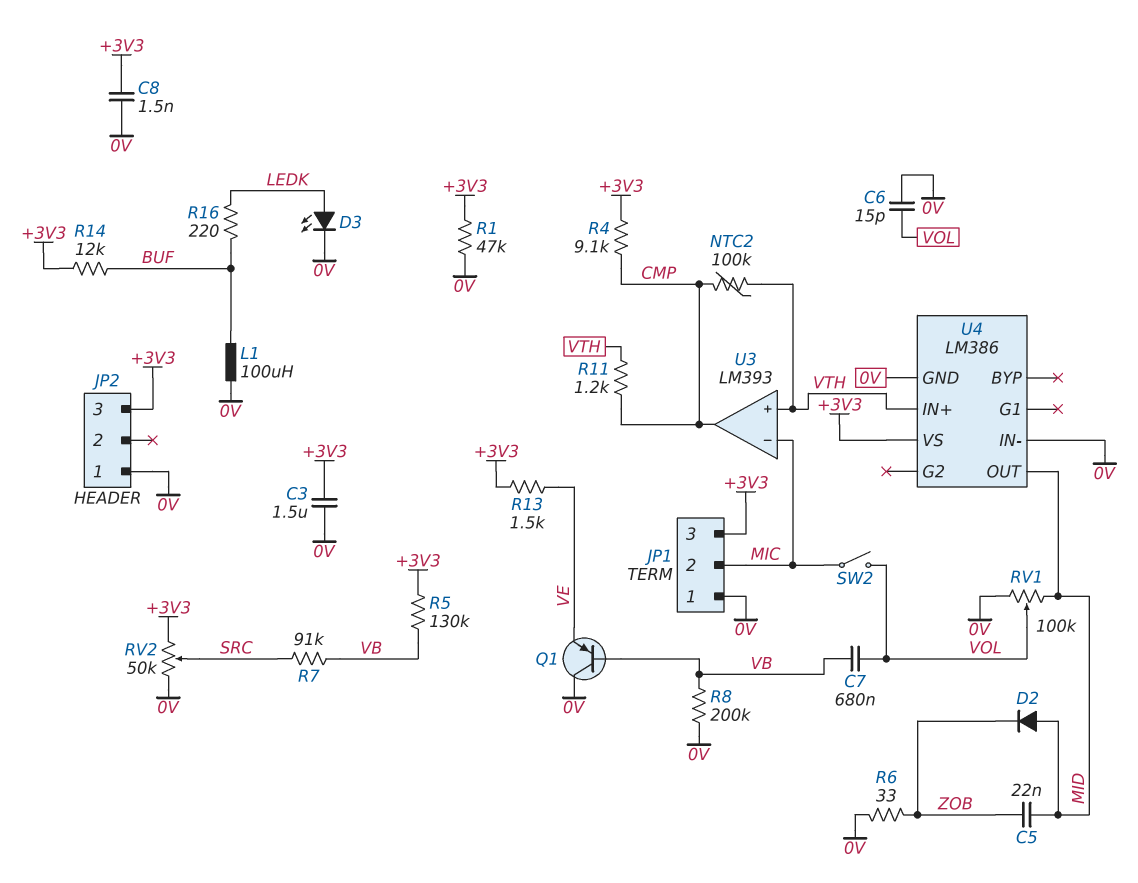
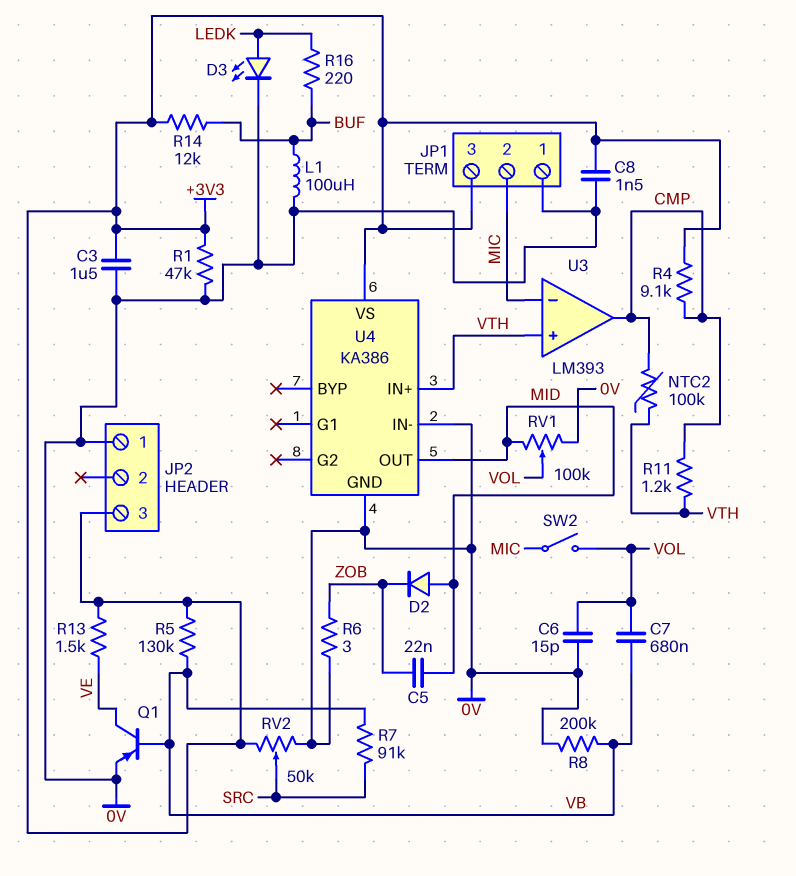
Q1: PNP (B VB, C 0V, E VE) -> PNP (B VB, C VE, E 0V)
R6: 33 (0V, ZOB) -> 3 (0V, ZOB)
U4: LM386 -> KA386

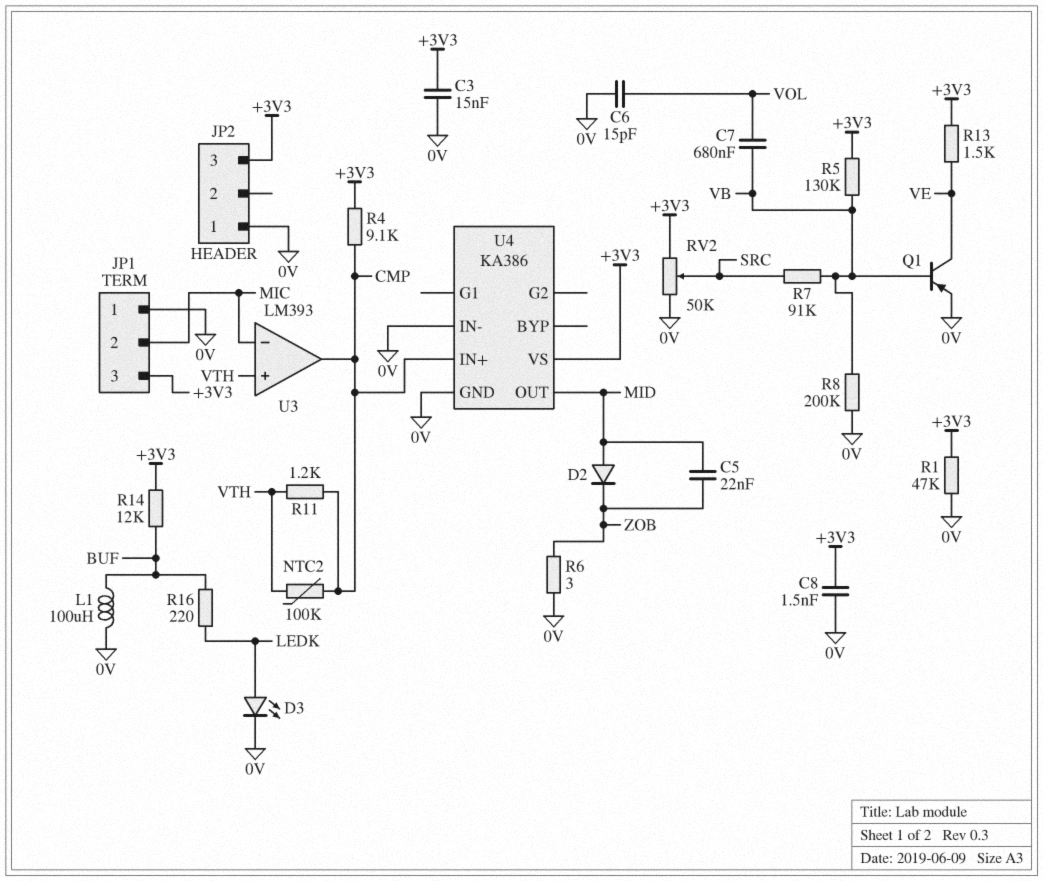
C3: 1.5uF (+3V3, 0V) -> 15nF (+3V3, 0V)
RV1: 100k (0V, MID, wiper VOL) -> none
SW2: switch (MIC, VOL) -> none
U4 pin IN+: VTH -> CMP

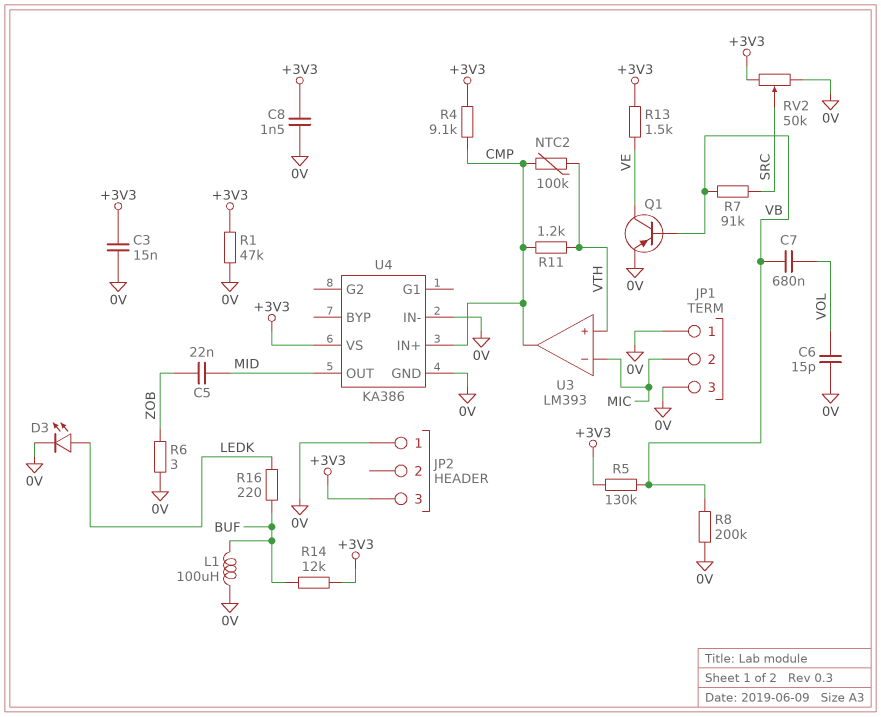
D2: diode (A MID, K ZOB) -> none
JP1 pin 3: +3V3 -> 0V

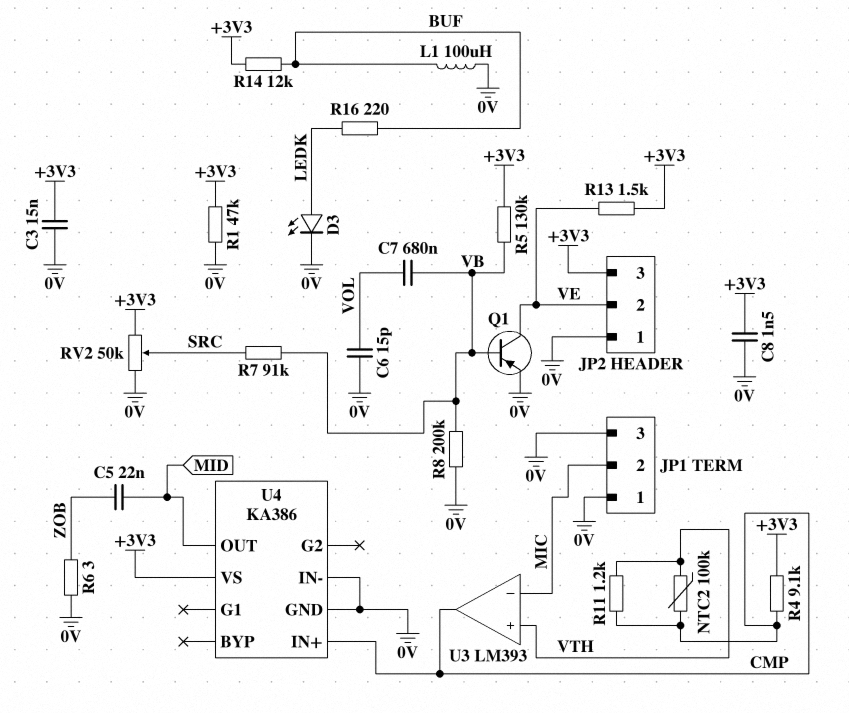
JP2 pin 2: none -> VE

